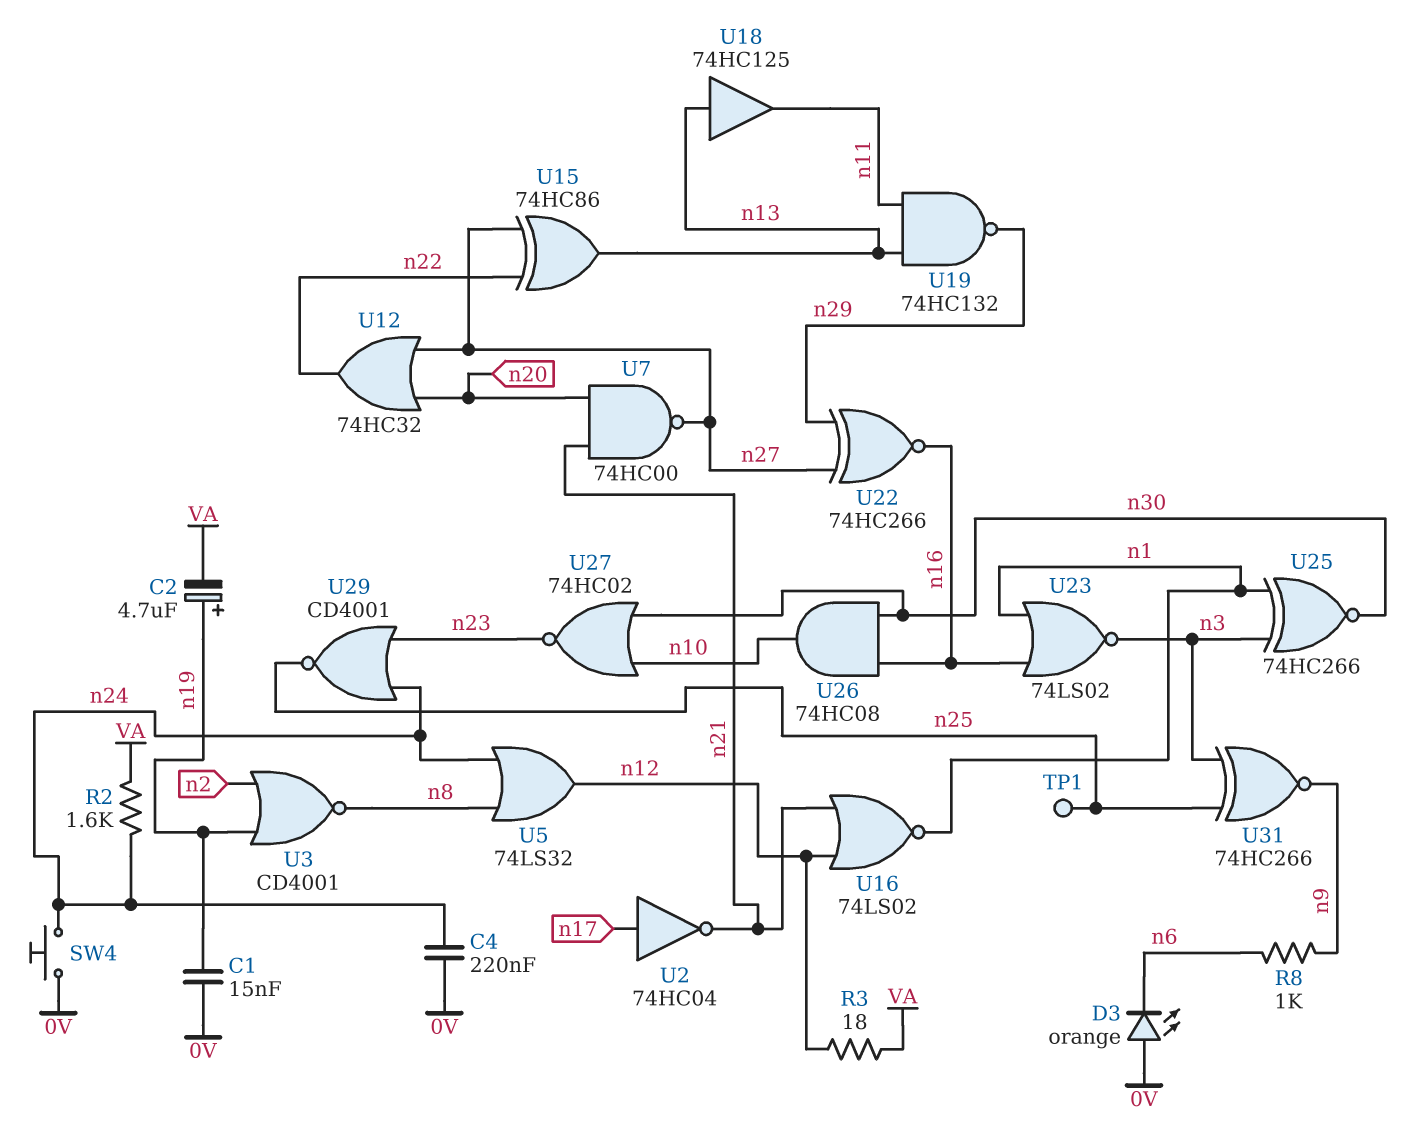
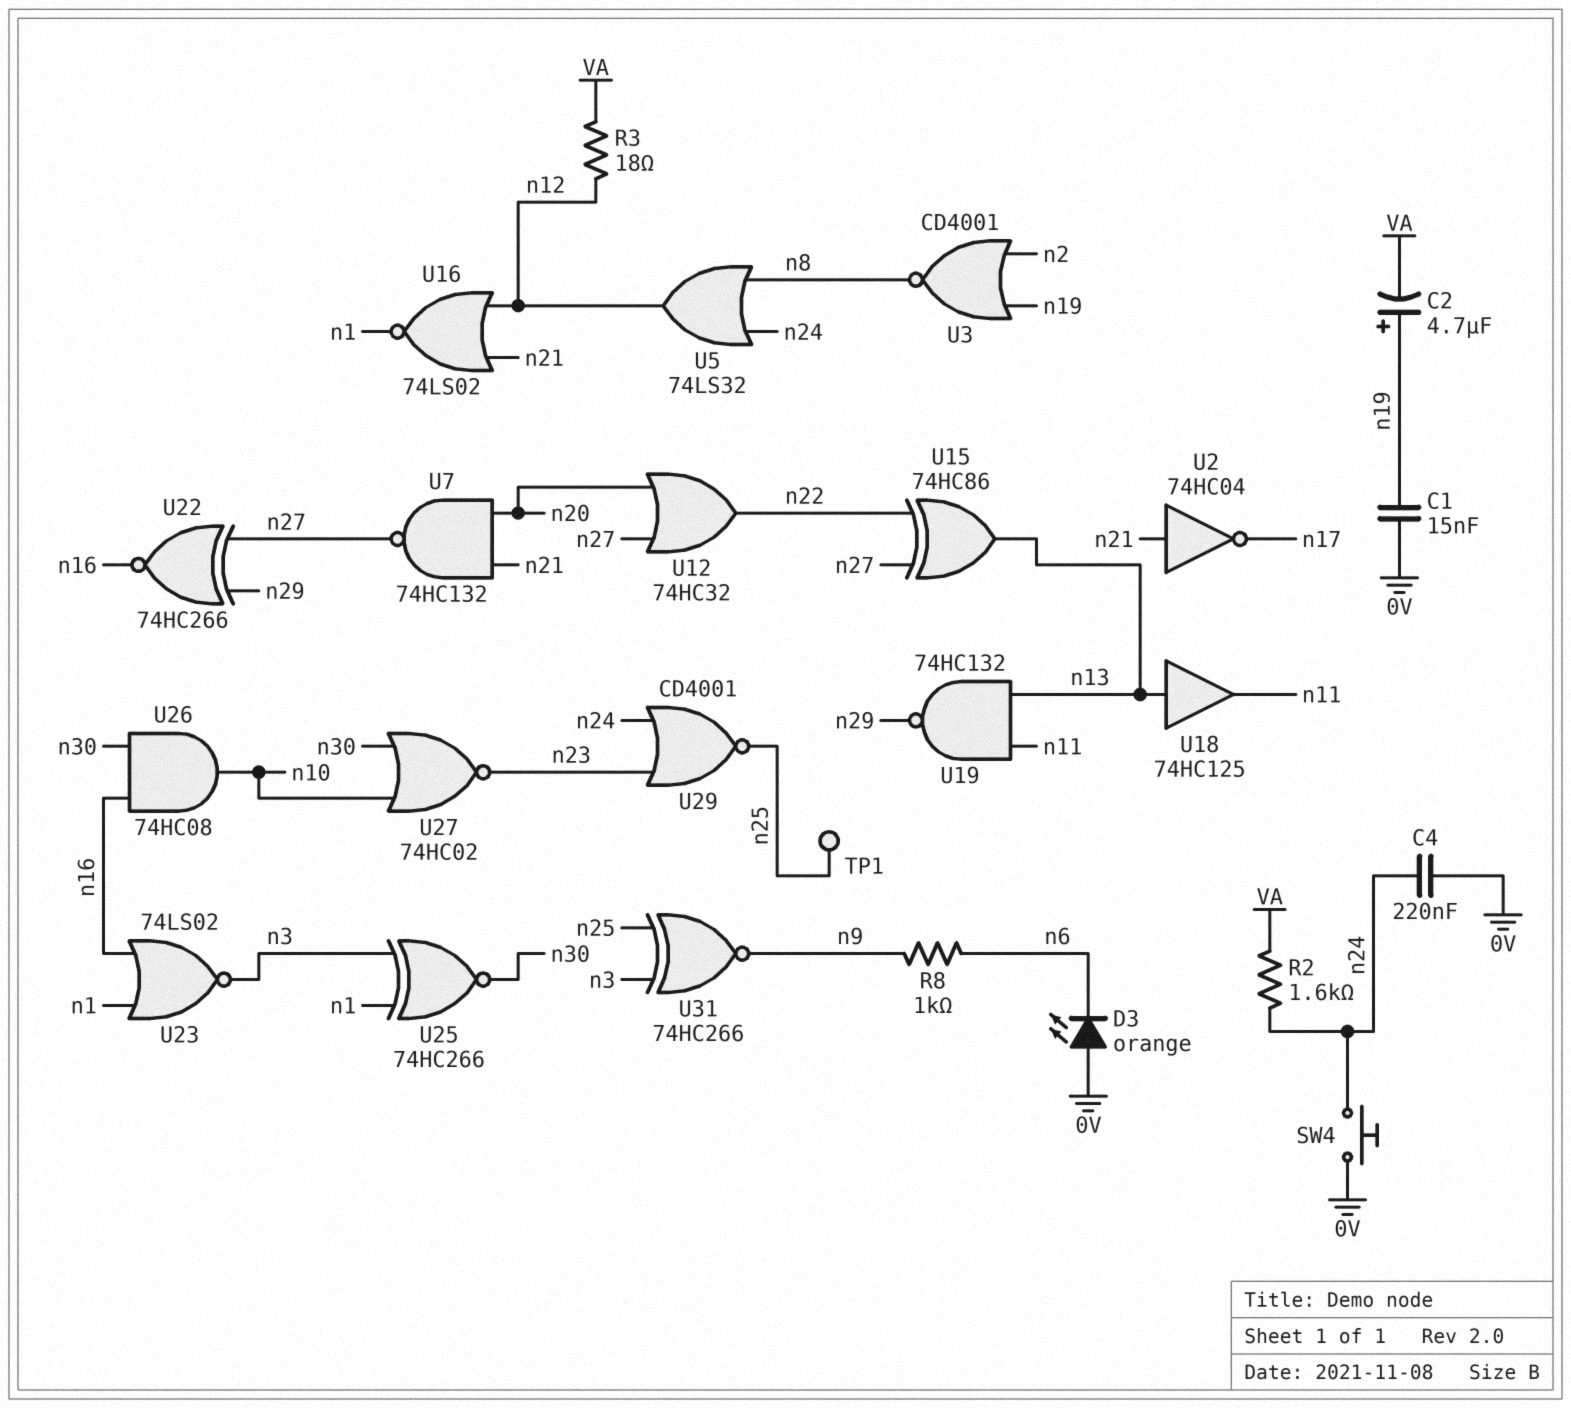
U2: NOT 74HC04 (in n17, out n21) -> NOT 74HC04 (in n21, out n17)
U7: NAND 74HC00 (in n20, in n21, out n27) -> NAND 74HC132 (in n20, in n21, out n27)

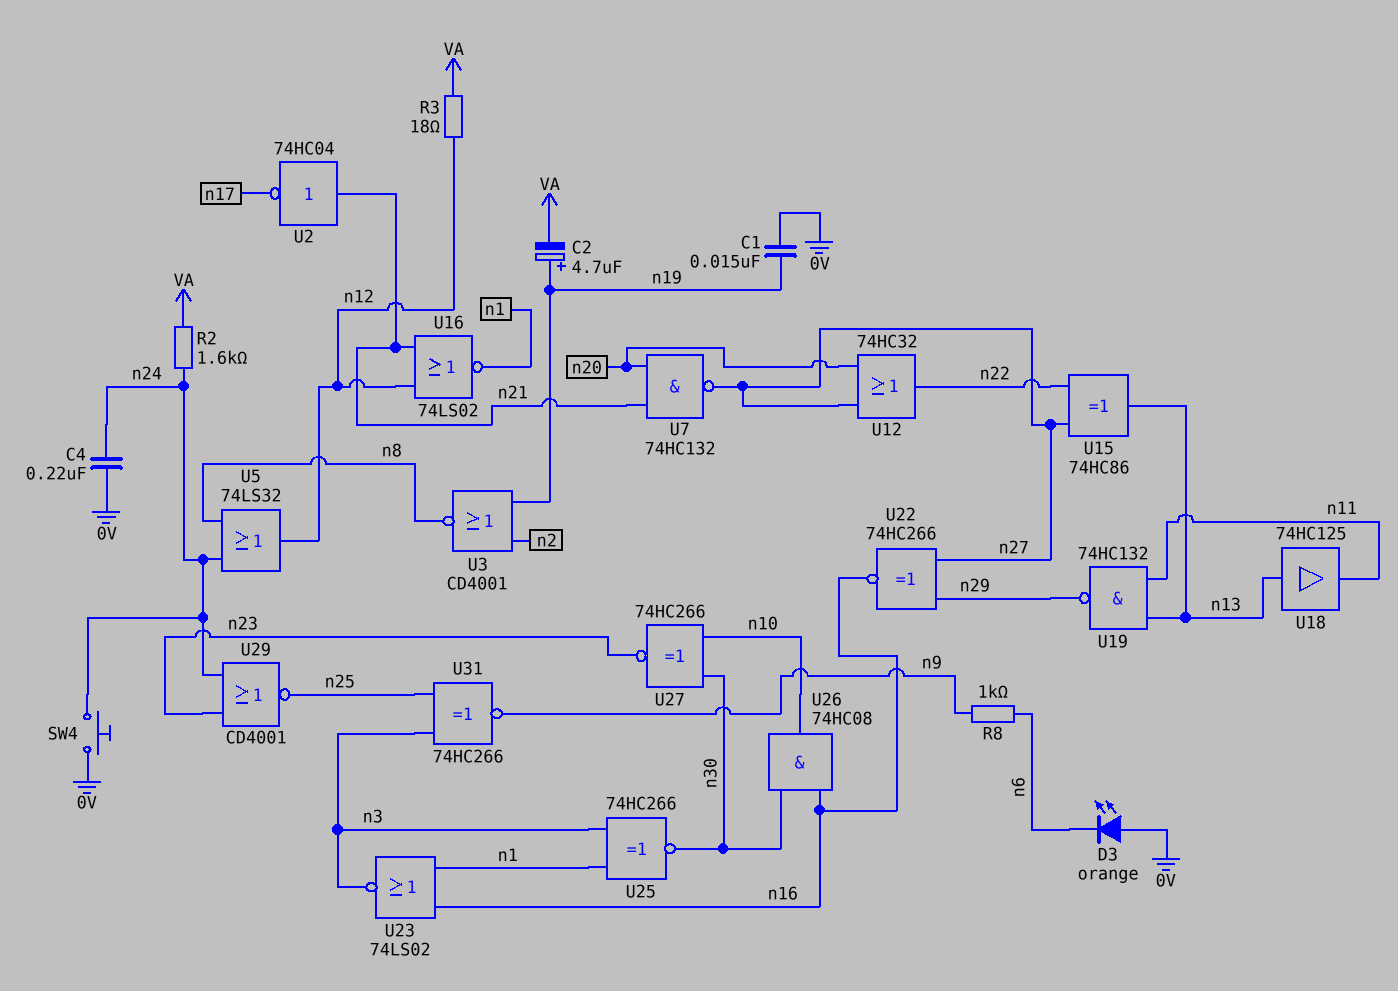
TP1: test point (n25) -> none
U27: NOR 74HC02 (in n10, in n30, out n23) -> XNOR 74HC266 (in n10, in n30, out n23)

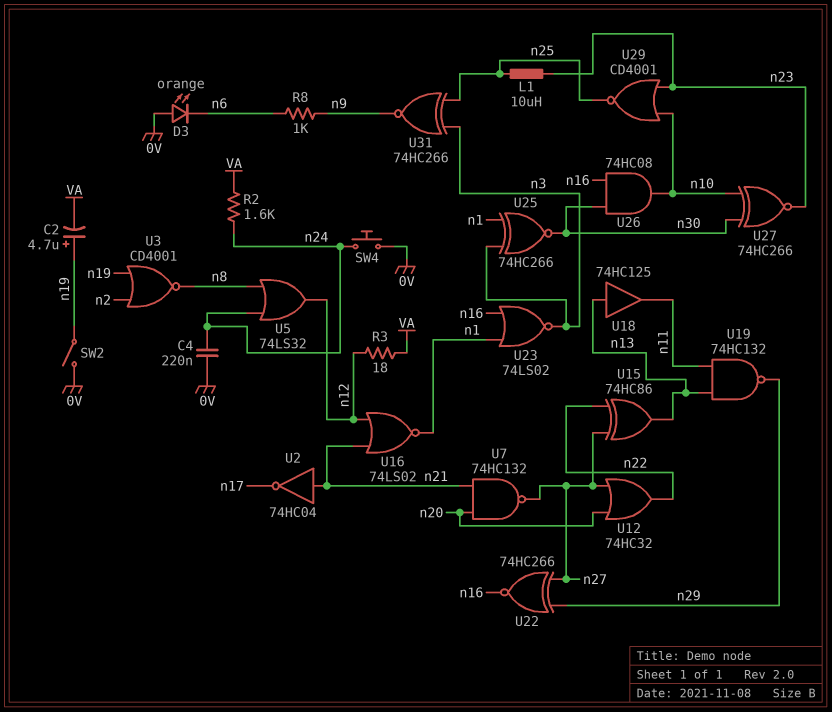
C1: 15nF (0V, n19) -> none
L1: none -> 10uH (n23, n25)
SW2: none -> switch (0V, n19)
U29: NOR CD4001 (in n23, in n24, out n25) -> NOR CD4001 (in n10, in n23, out n25)

